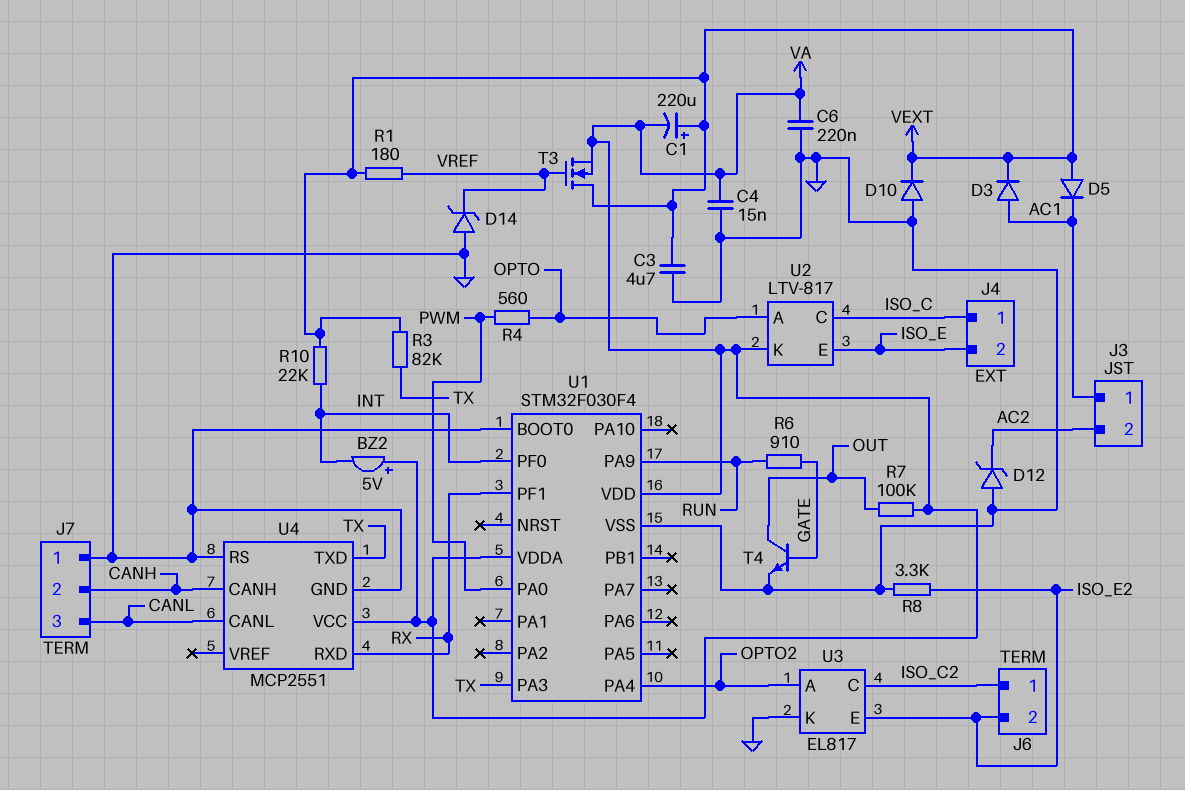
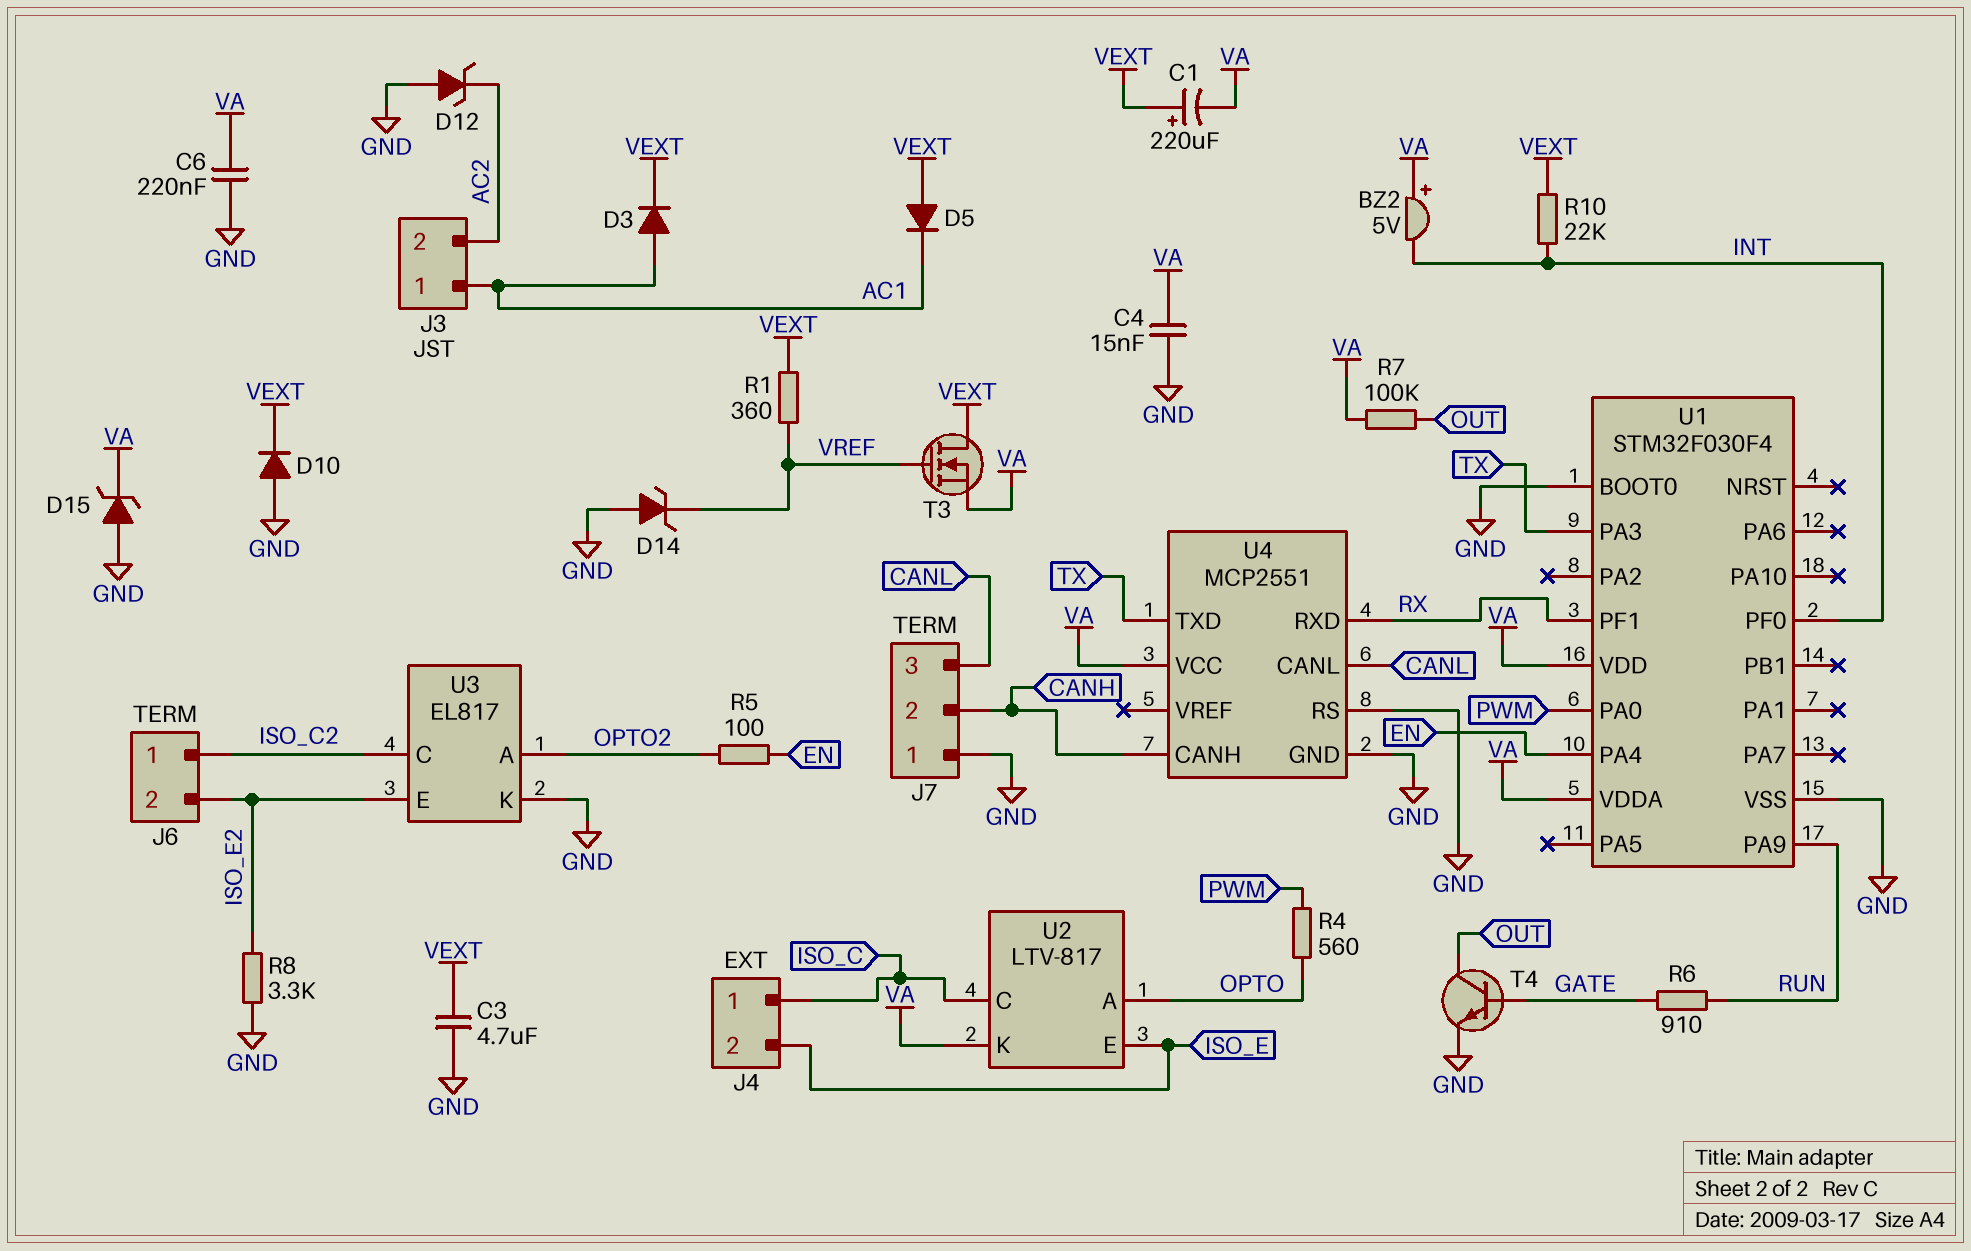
D15: none -> zener (A GND, K VA)
R1: 180 (VEXT, VREF) -> 360 (VEXT, VREF)
R3: 82k (TX, VEXT) -> none
R5: none -> 100 (EN, OPTO2)
U1 pin PA4: OPTO2 -> EN

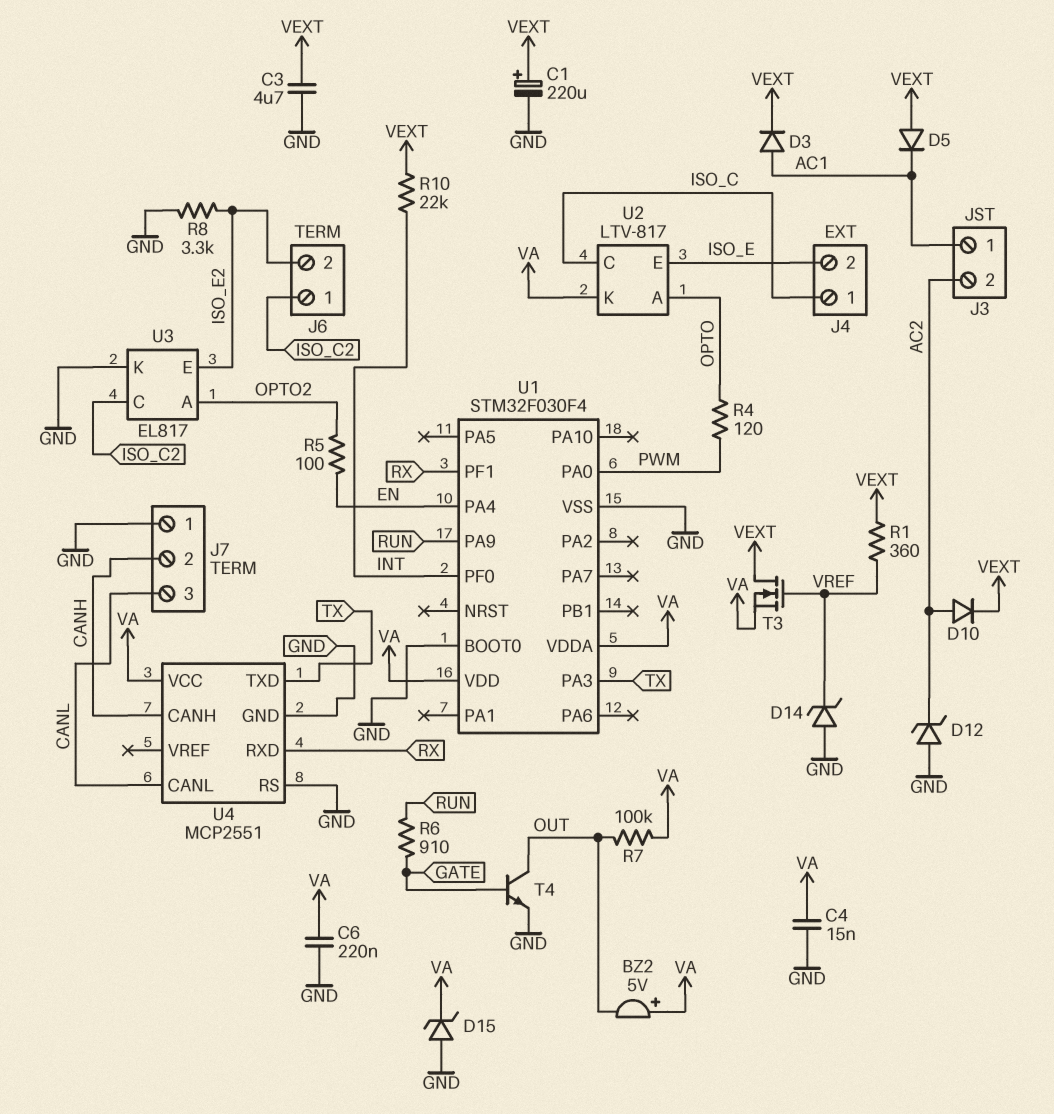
BZ2: buzzer 5V (plus VA, minus INT) -> buzzer 5V (plus VA, minus OUT)
C1: 220uF (plus VEXT, minus VA) -> 220uF (plus VEXT, minus GND)
D10: diode (A GND, K VEXT) -> diode (A AC2, K VEXT)
R4: 560 (OPTO, PWM) -> 120 (OPTO, PWM)

